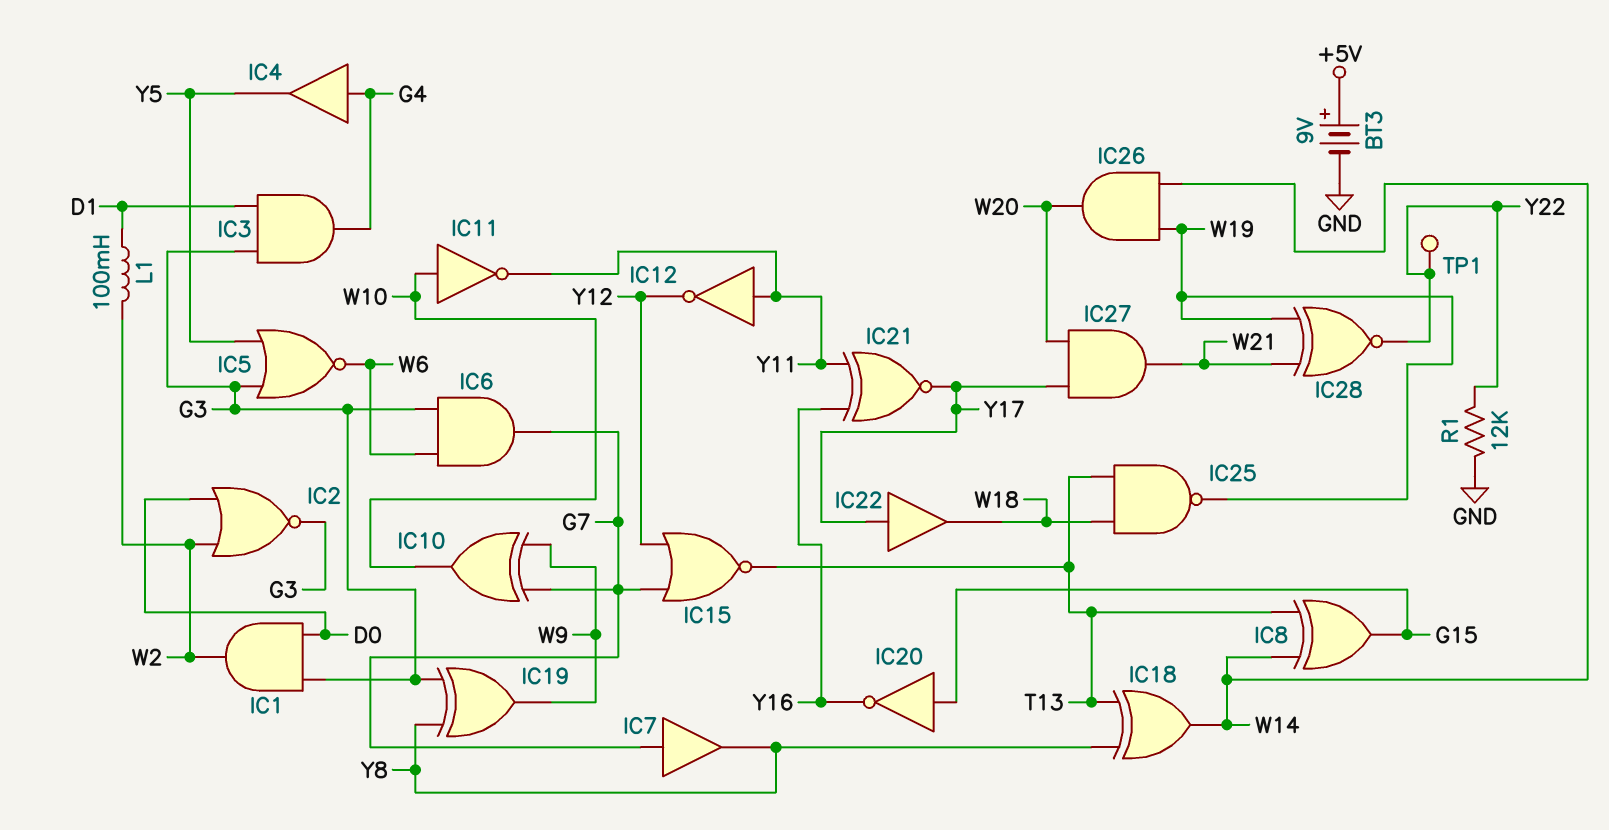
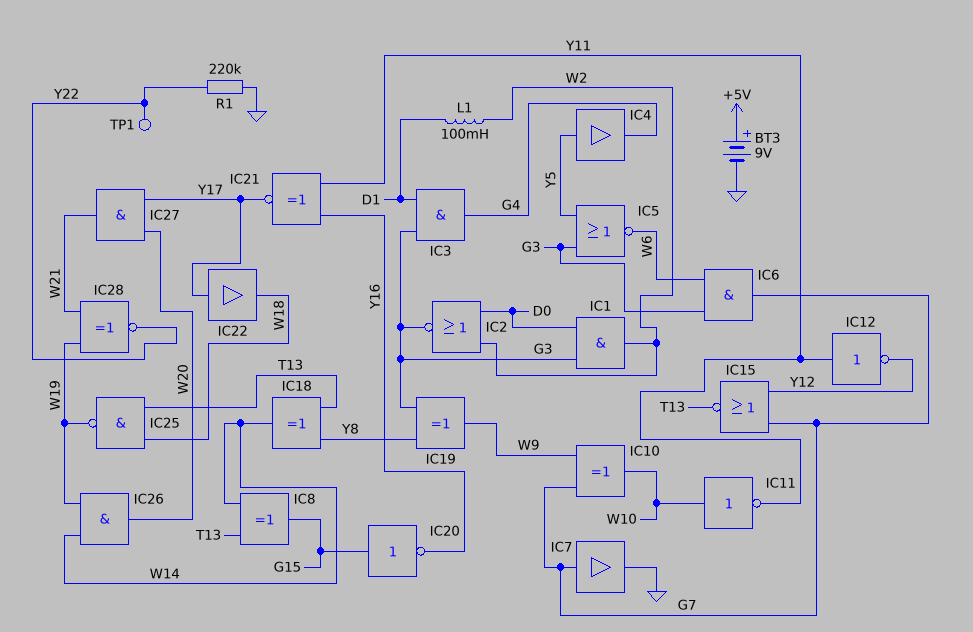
IC4: buffer (in G4, out Y5) -> buffer (in Y5, out G4)
IC7: buffer (in G7, out Y8) -> buffer (in G7, out GND)
R1: 12k (GND, Y22) -> 220k (GND, Y22)

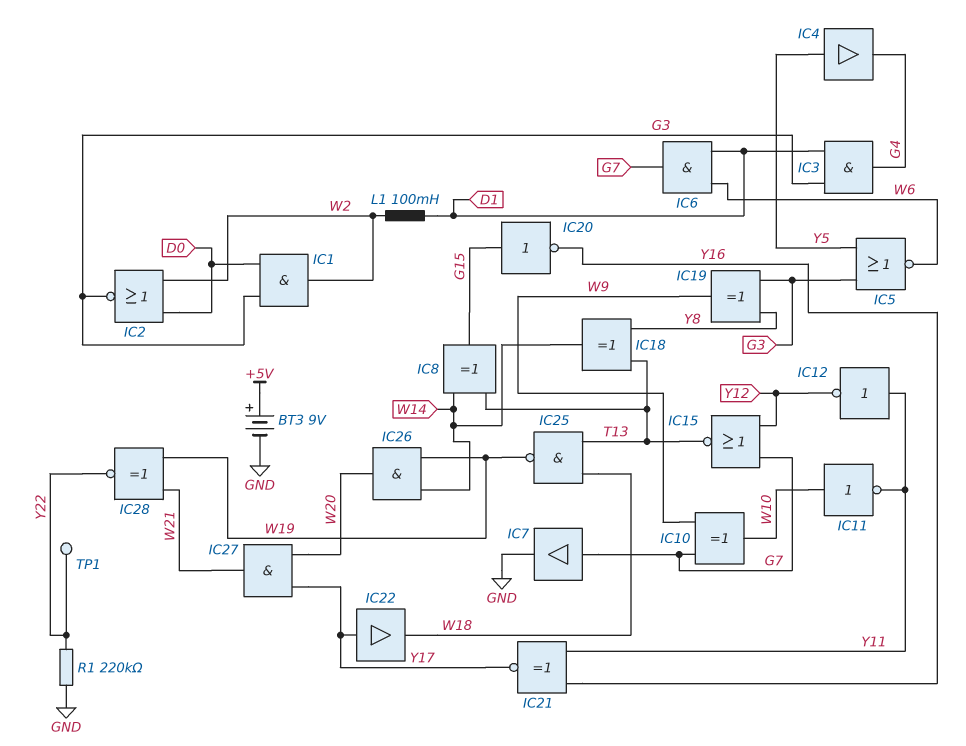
IC6: AND (in G3, in W6, out G7) -> AND (in D1, in W6, out G7)

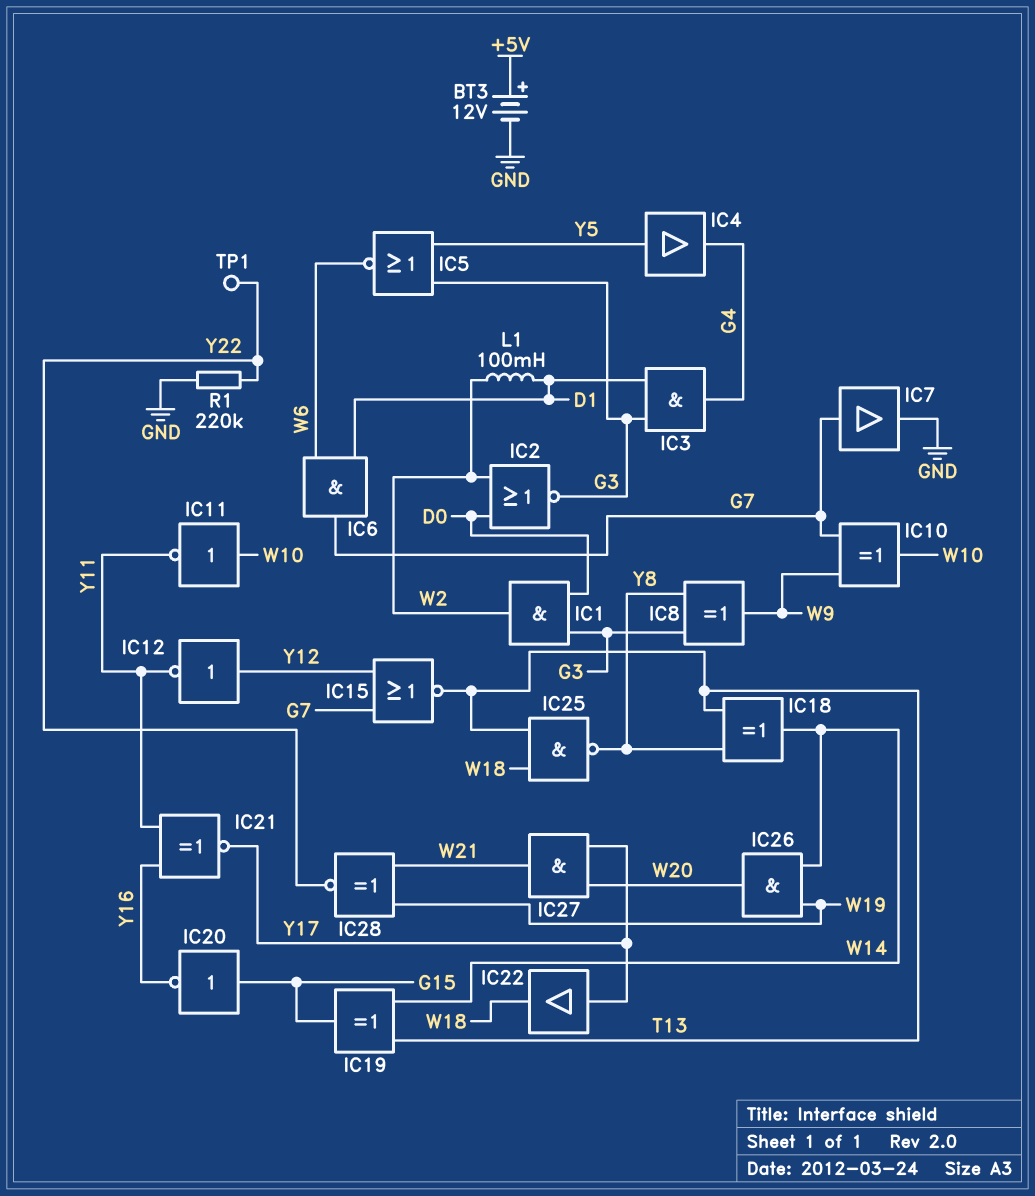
BT3: 9V (plus +5V, minus GND) -> 12V (plus +5V, minus GND)
IC8: XOR (in T13, in W14, out G15) -> XOR (in G3, in Y8, out W9)
IC12: NOT (in Y11, out Y12) -> NOT (in Y12, out Y11)
IC19: XOR (in G3, in Y8, out W9) -> XOR (in T13, in W14, out G15)
IC25: NAND (in T13, in W18, out W19) -> NAND (in T13, in W18, out Y8)

